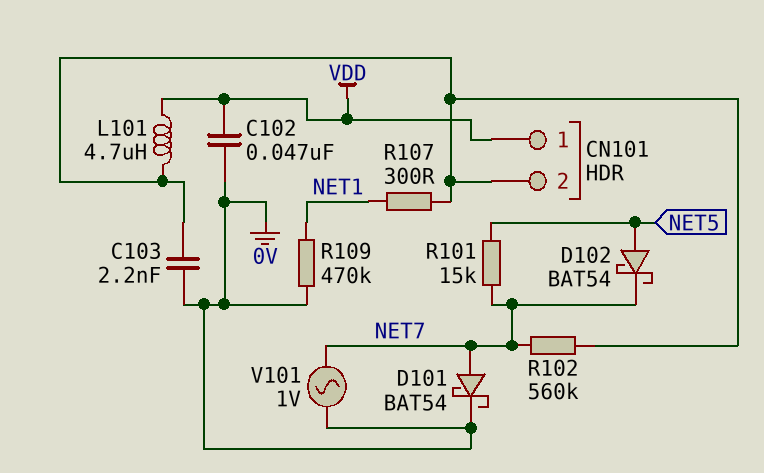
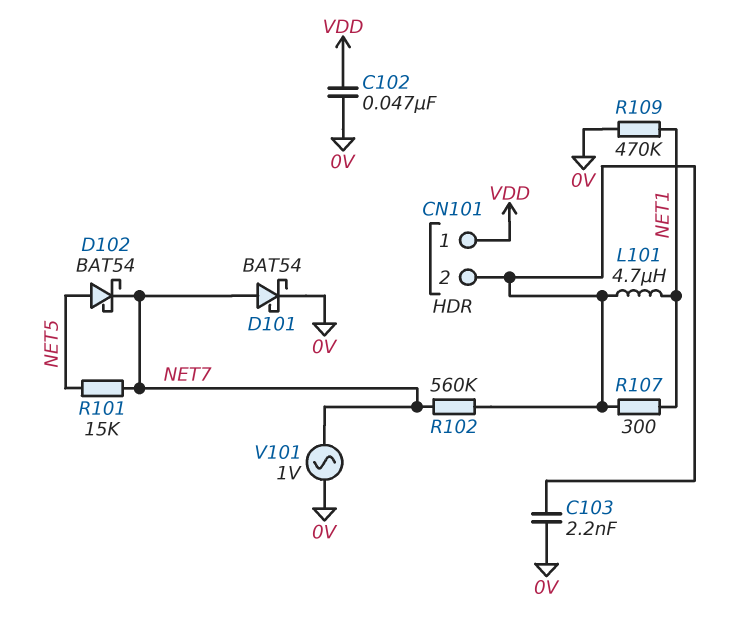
L101: 4.7uH (CN101/2, VDD) -> 4.7uH (CN101/2, NET1)

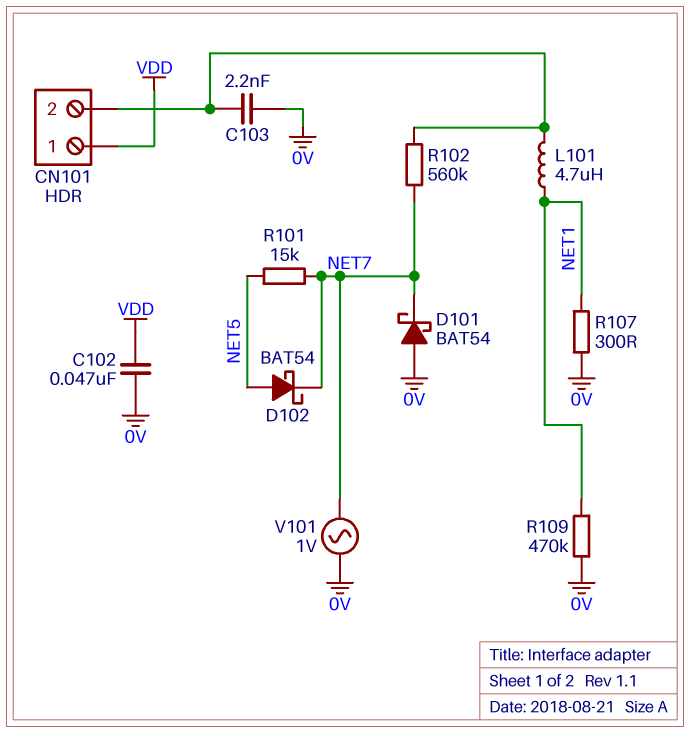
D101: schottky BAT54 (A NET7, K 0V) -> schottky BAT54 (A 0V, K NET7)
R107: 300 (CN101/2, NET1) -> 300 (0V, NET1)

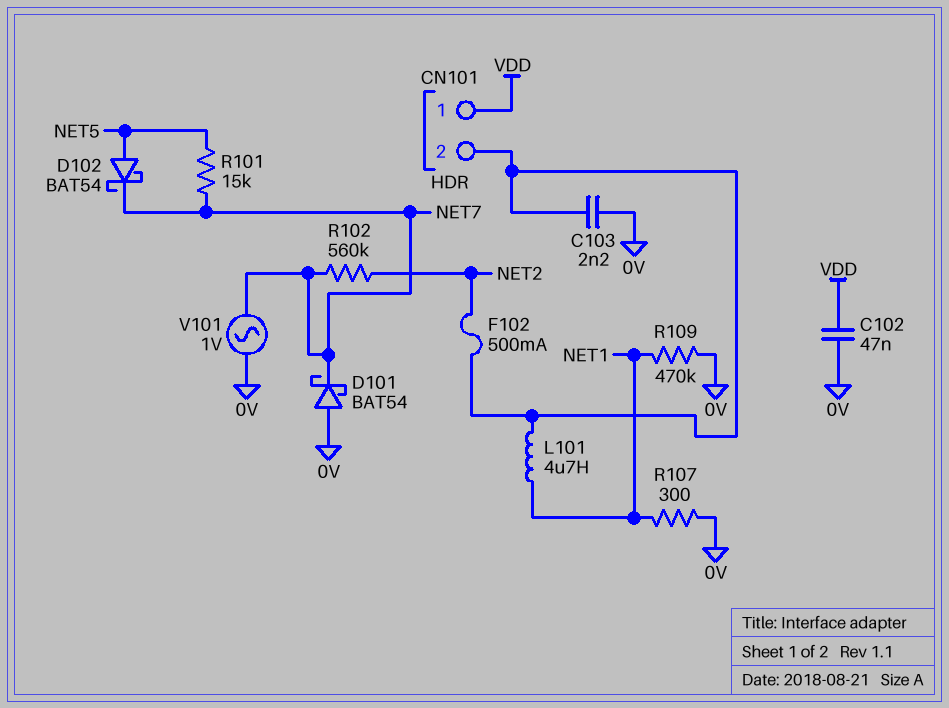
F102: none -> 500mA (CN101/2, NET2)
R102: 560k (CN101/2, NET7) -> 560k (NET2, NET7)

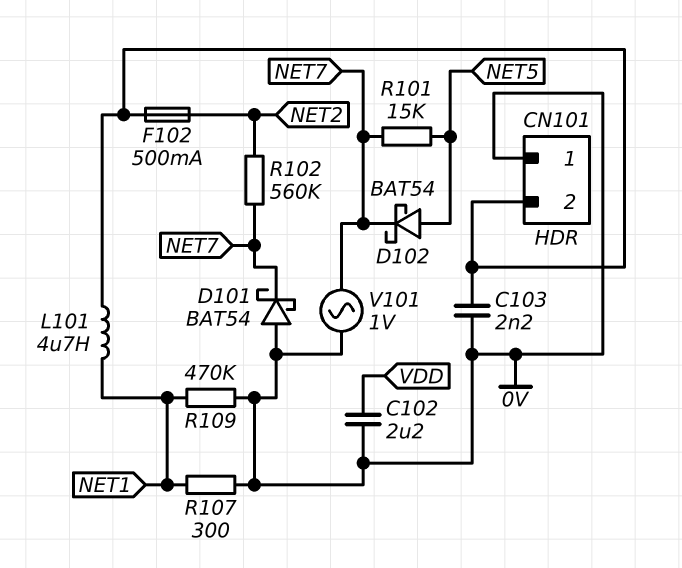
C102: 47nF (0V, VDD) -> 2.2uF (0V, VDD)
CN101 pin 1: VDD -> 0V

